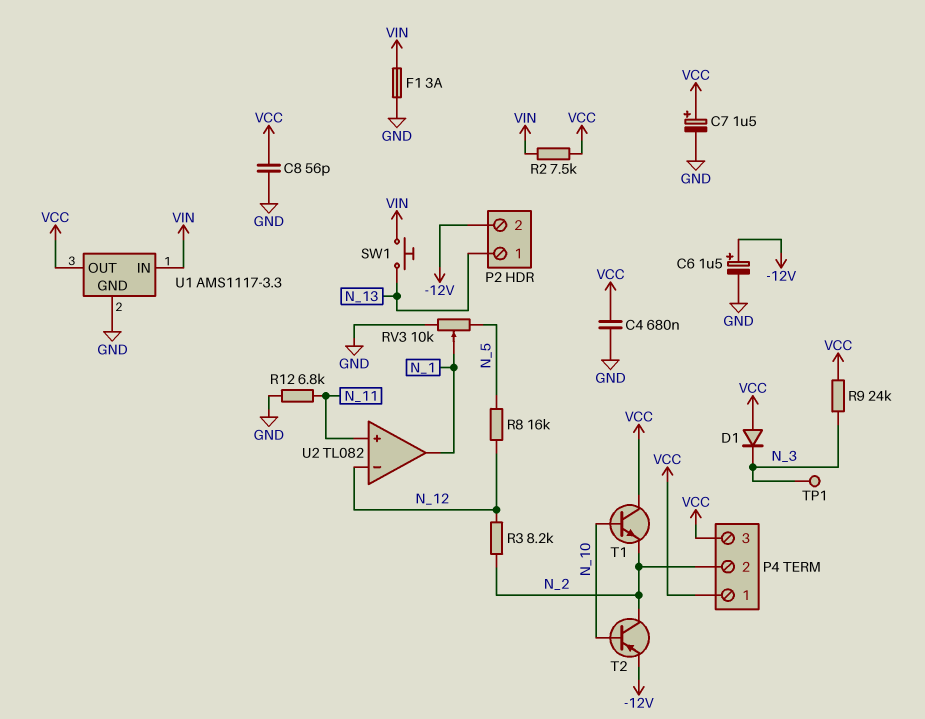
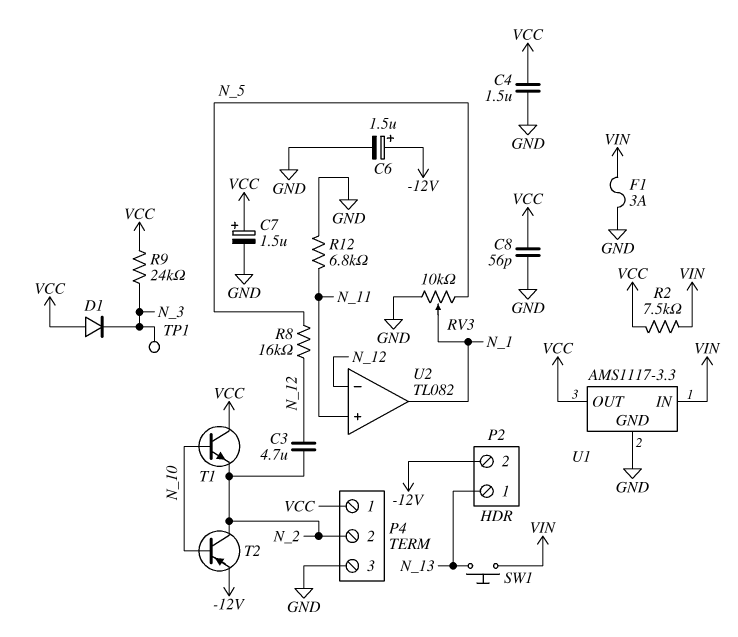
C3: none -> 4.7uF (N_2, N_12)
C4: 680nF (GND, VCC) -> 1.5uF (GND, VCC)
P4 pin 3: VCC -> GND
R3: 8.2k (N_2, N_12) -> none

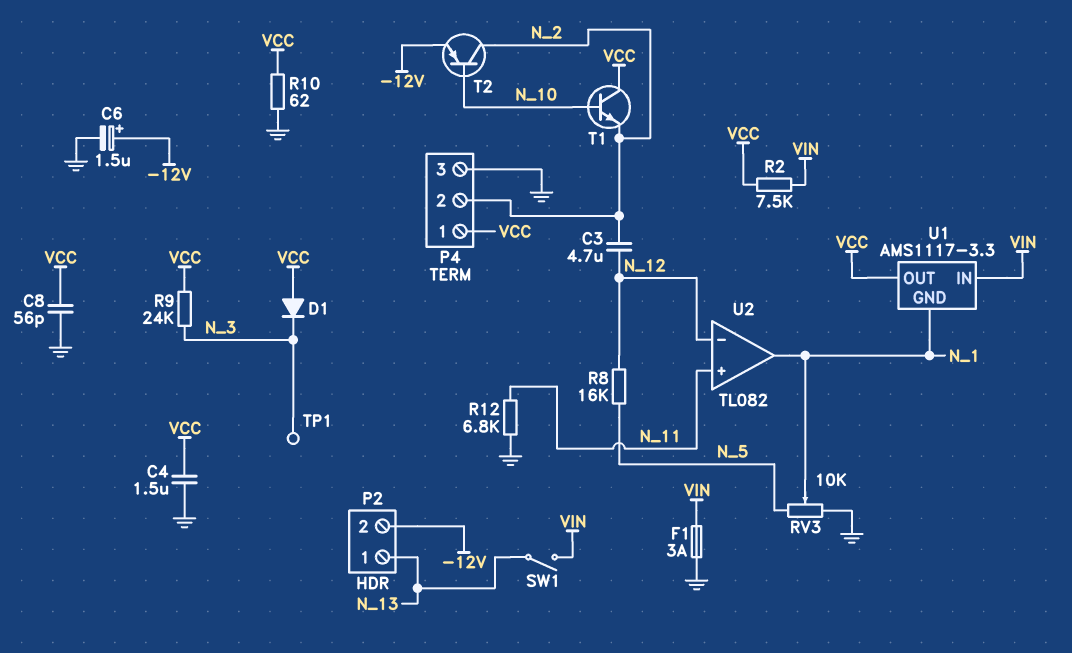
C7: 1.5uF (plus VCC, minus GND) -> none
R10: none -> 62 (GND, VCC)
SW1: button (N_13, VIN) -> switch (N_13, VIN)
U1 pin GND: GND -> N_1

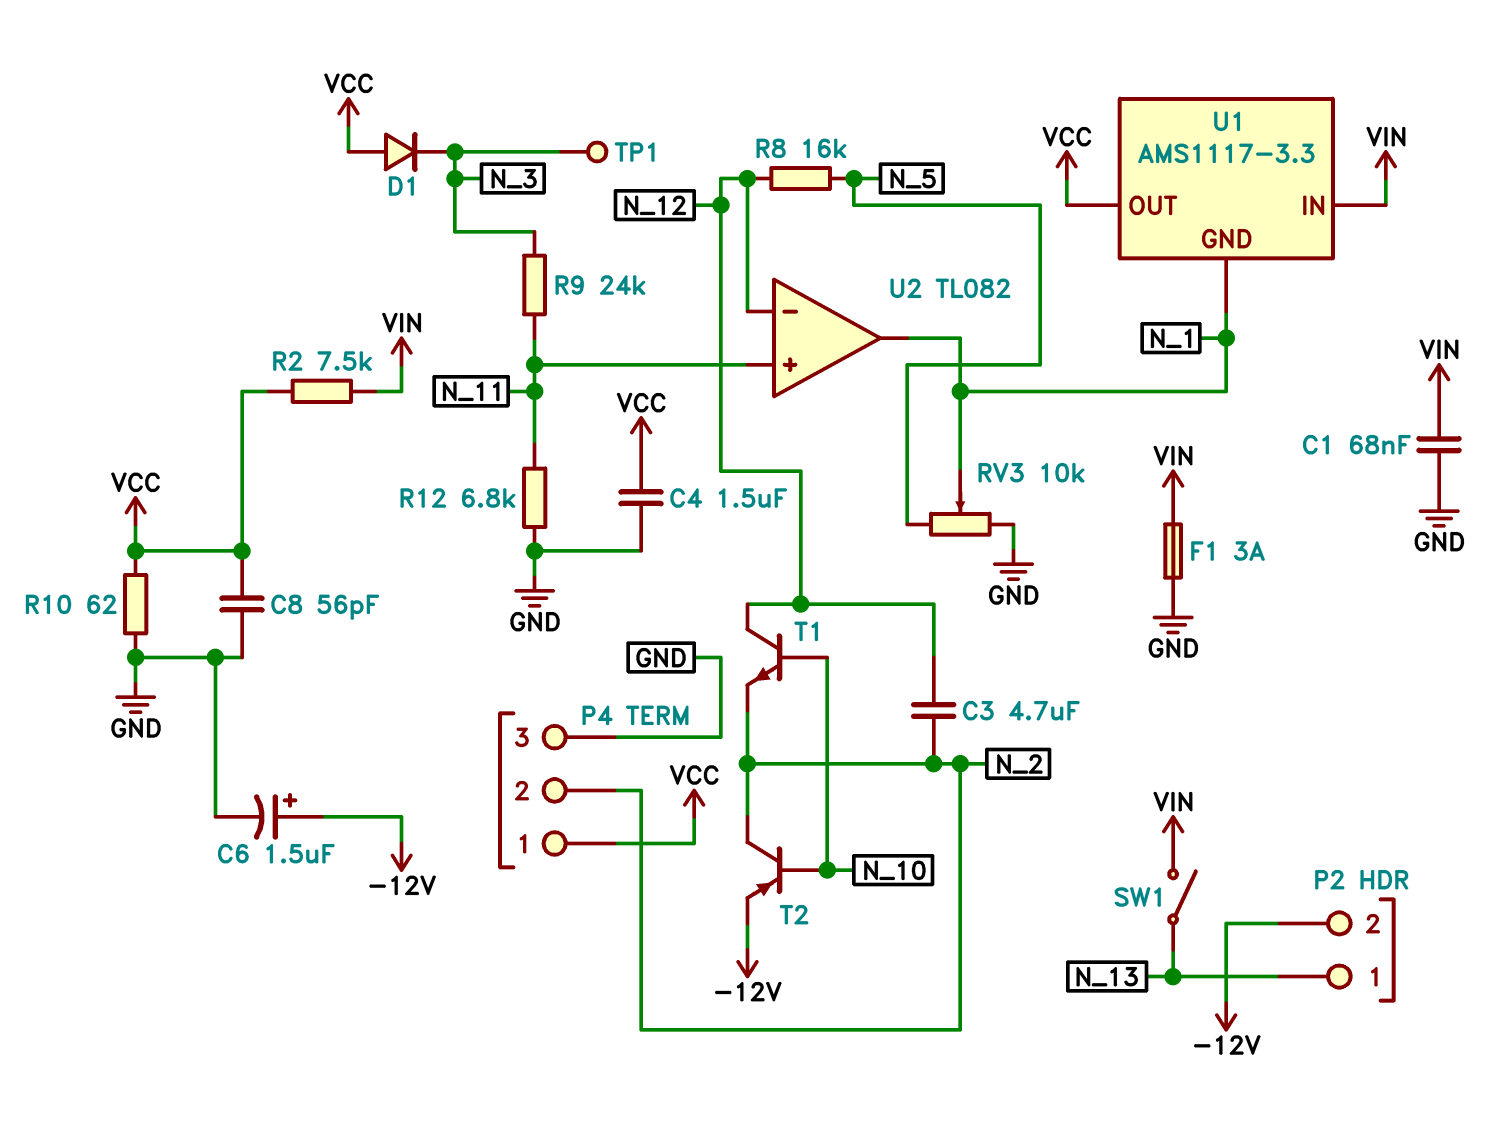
C1: none -> 68nF (GND, VIN)
R9: 24k (N_3, VCC) -> 24k (N_3, N_11)
T1: NPN (B N_10, C VCC, E N_2) -> NPN (B N_10, C N_12, E N_2)

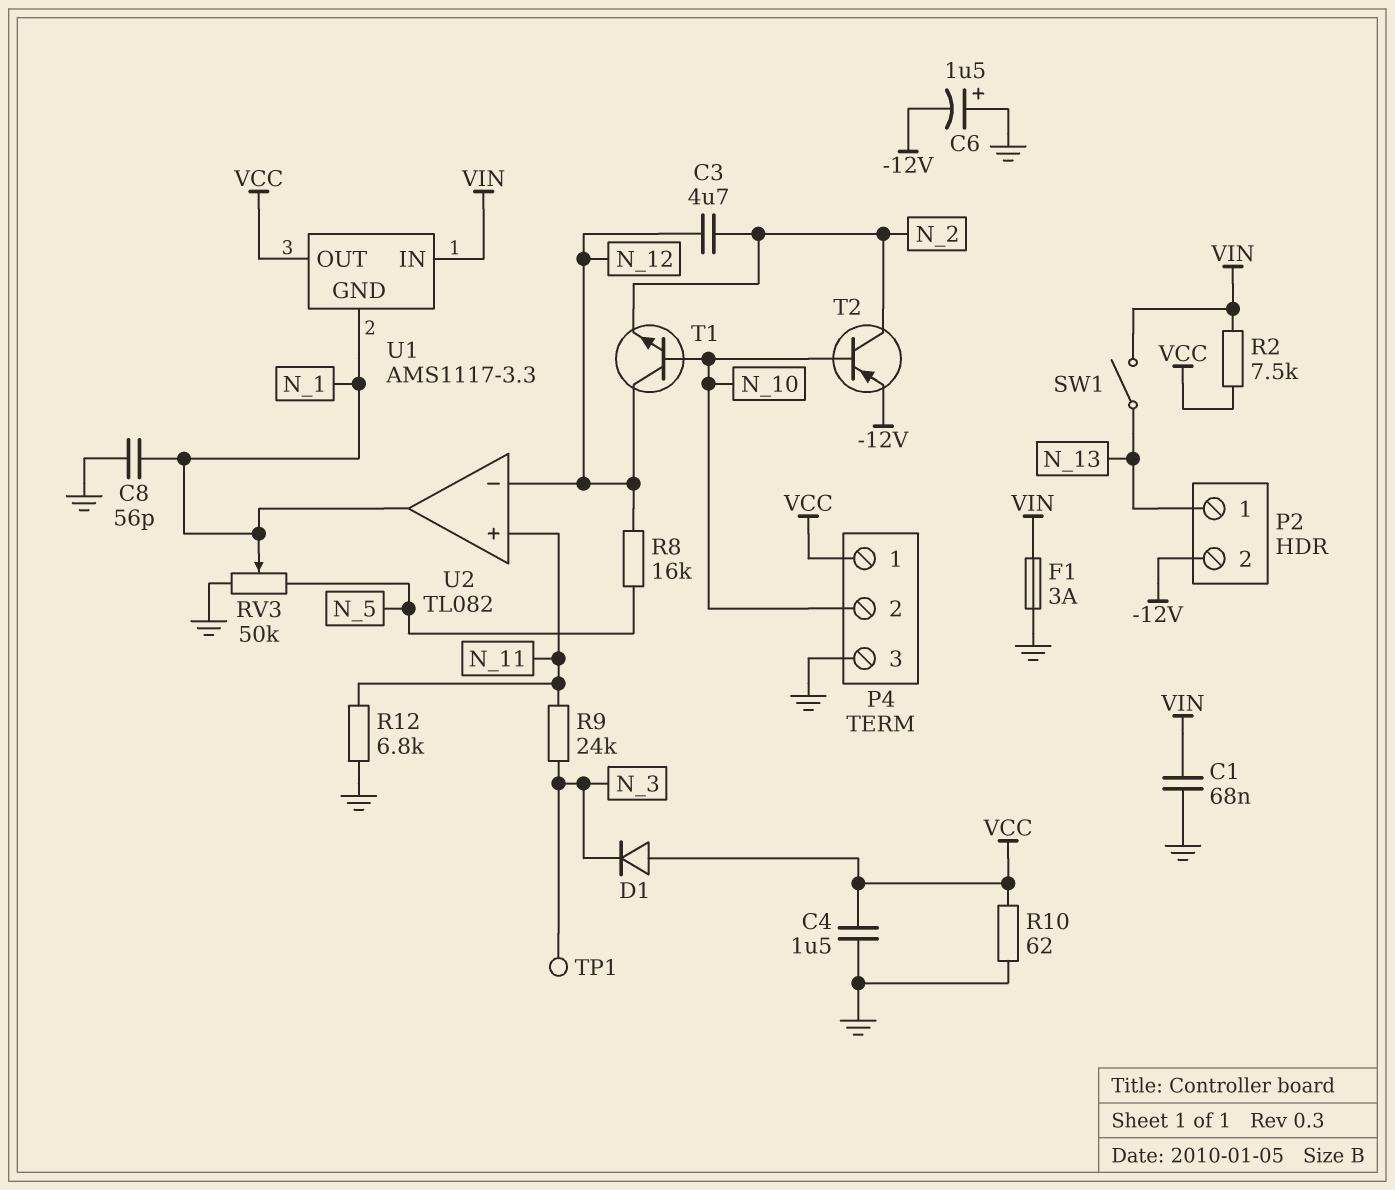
C6: 1.5uF (plus -12V, minus GND) -> 1.5uF (plus GND, minus -12V)
C8: 56pF (GND, VCC) -> 56pF (GND, N_1)
P4 pin 2: N_2 -> N_10
RV3: 10k (GND, N_5, wiper N_1) -> 50k (GND, N_5, wiper N_1)

